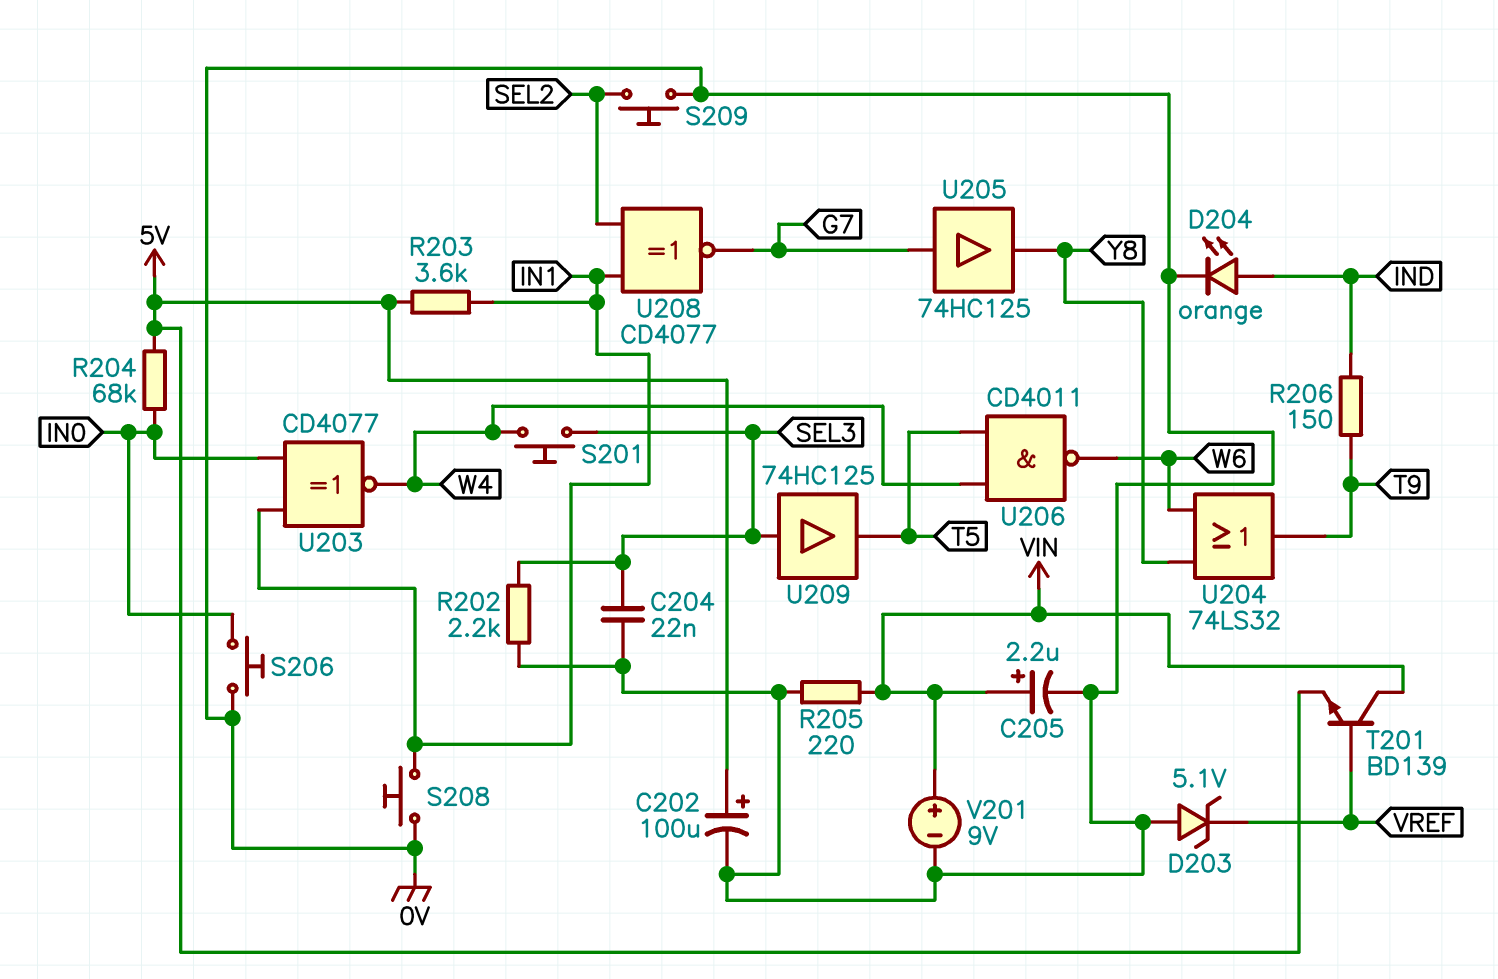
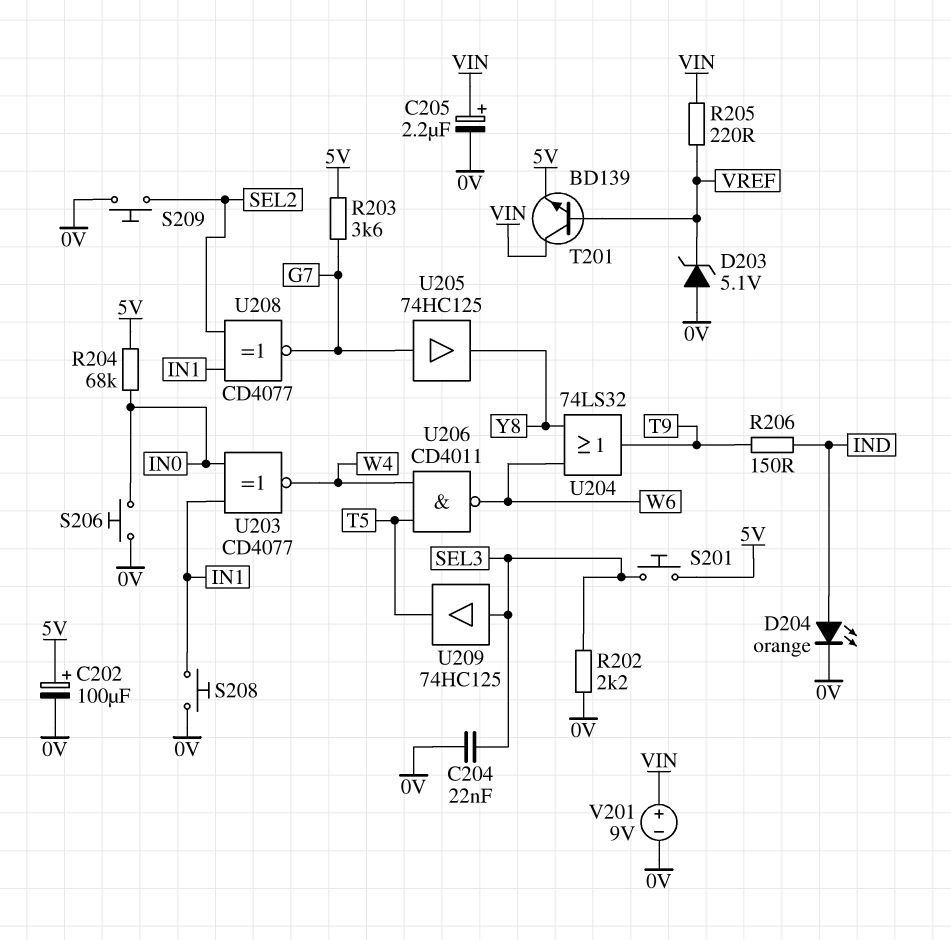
R203: 3.6k (5V, IN1) -> 3.6k (5V, G7)
R205: 220 (0V, VIN) -> 220 (VIN, VREF)
S201: button (SEL3, W4) -> button (5V, SEL3)

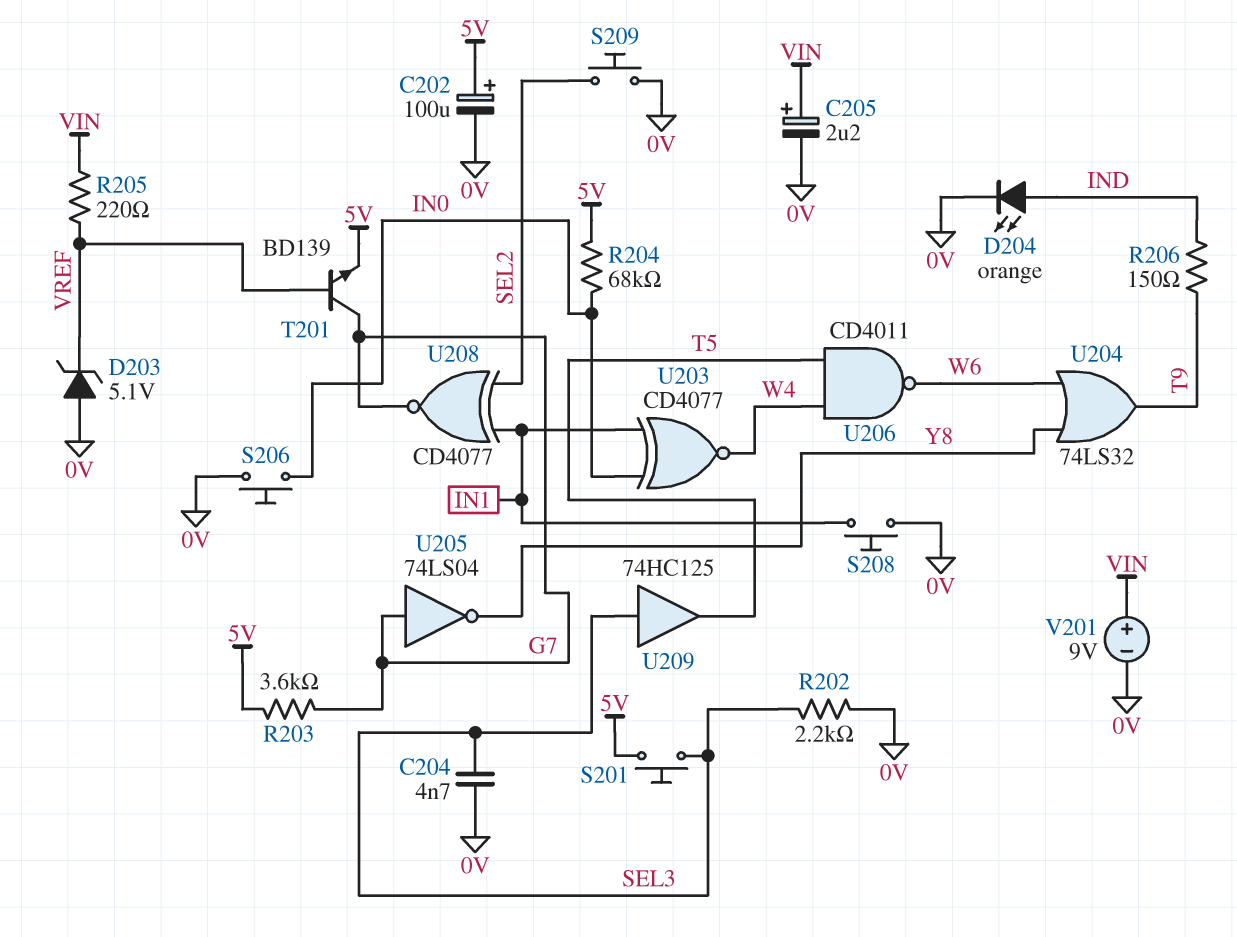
C204: 22nF (0V, SEL3) -> 4.7nF (0V, SEL3)
T201: NPN BD139 (B VREF, C VIN, E 5V) -> NPN BD139 (B VREF, C G7, E 5V)
U205: buffer 74HC125 (in G7, out Y8) -> NOT 74LS04 (in G7, out Y8)

